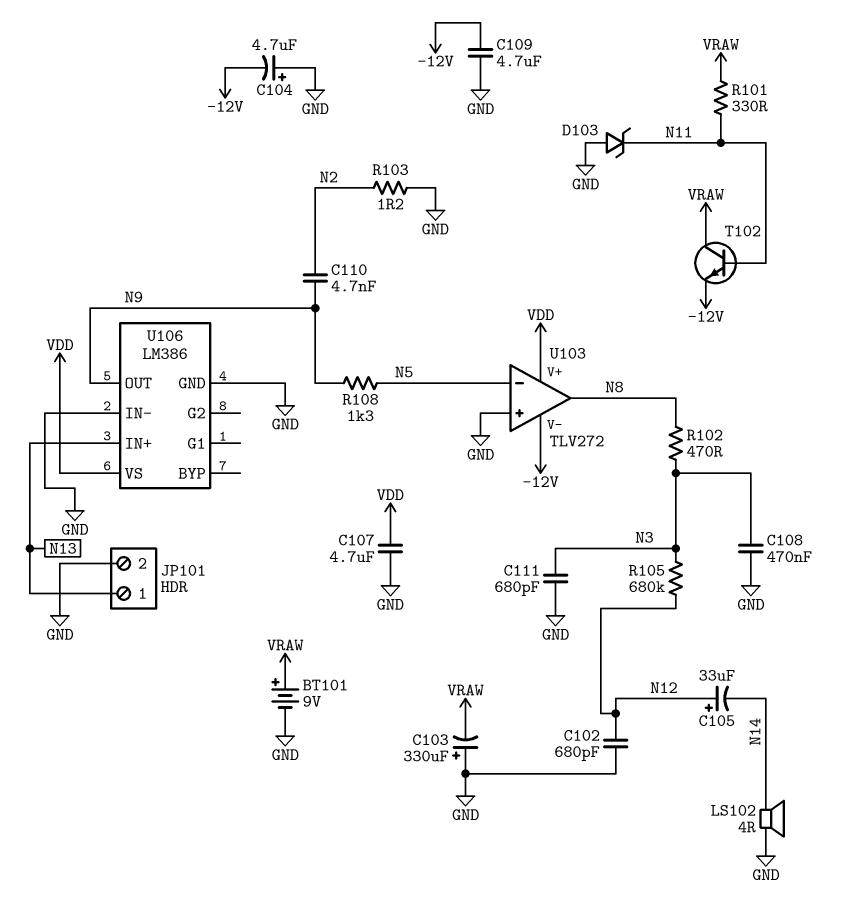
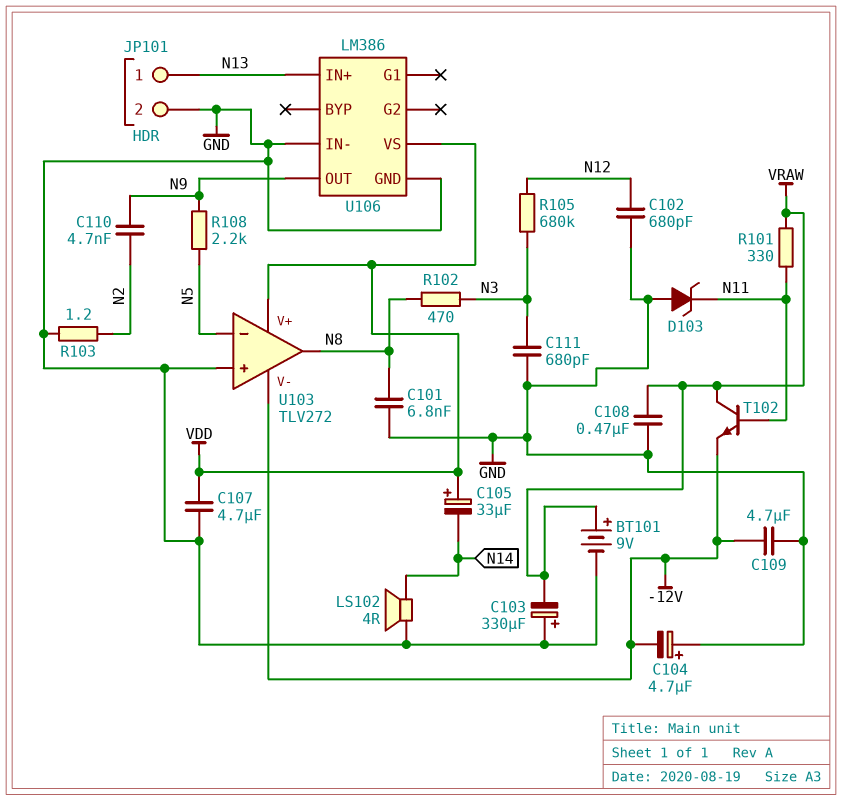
C101: none -> 6.8nF (GND, N8)
C105: 33uF (plus N12, minus N14) -> 33uF (plus VDD, minus N14)
C108: 470nF (GND, N3) -> 470nF (GND, VRAW)
R108: 1.3k (N5, N9) -> 2.2k (N5, N9)

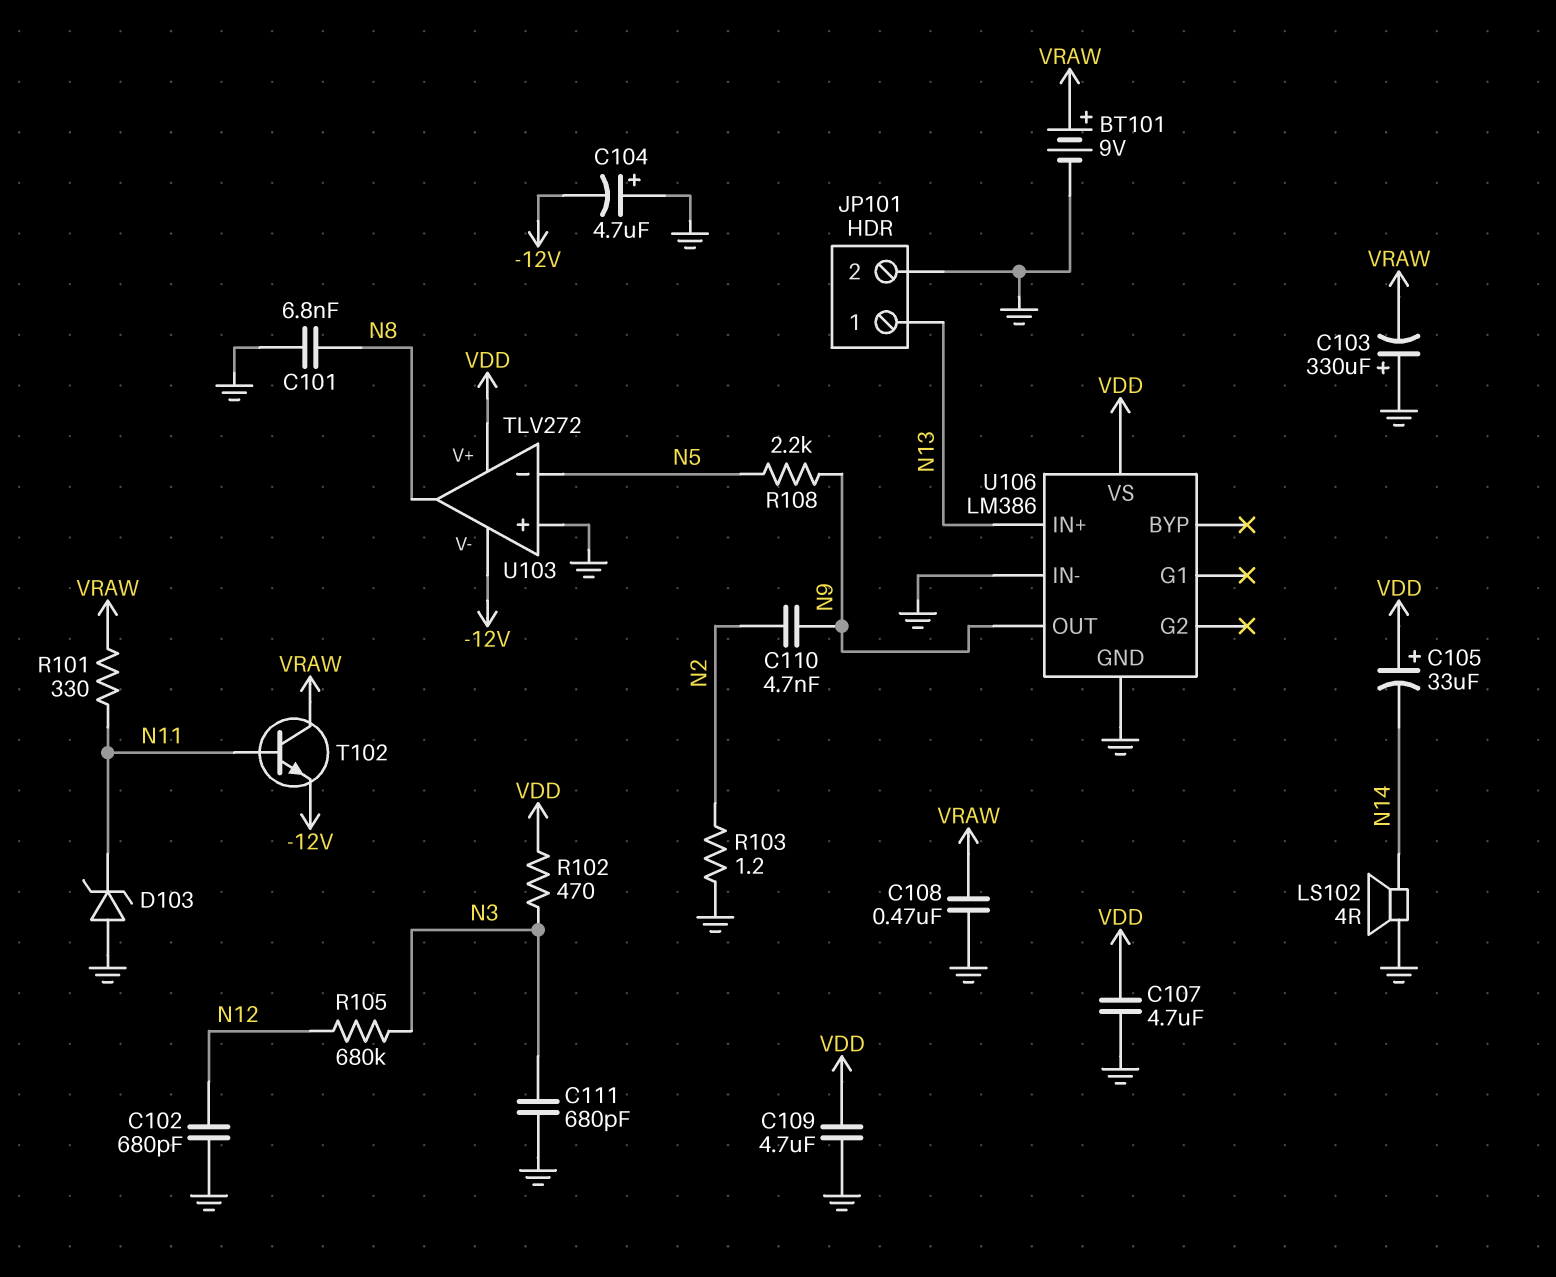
C109: 4.7uF (-12V, GND) -> 4.7uF (GND, VDD)
R102: 470 (N3, N8) -> 470 (N3, VDD)

